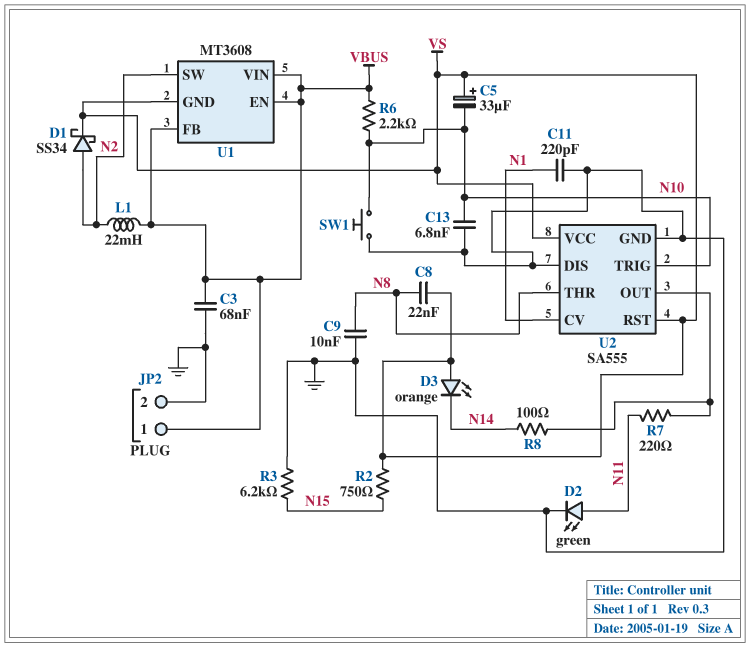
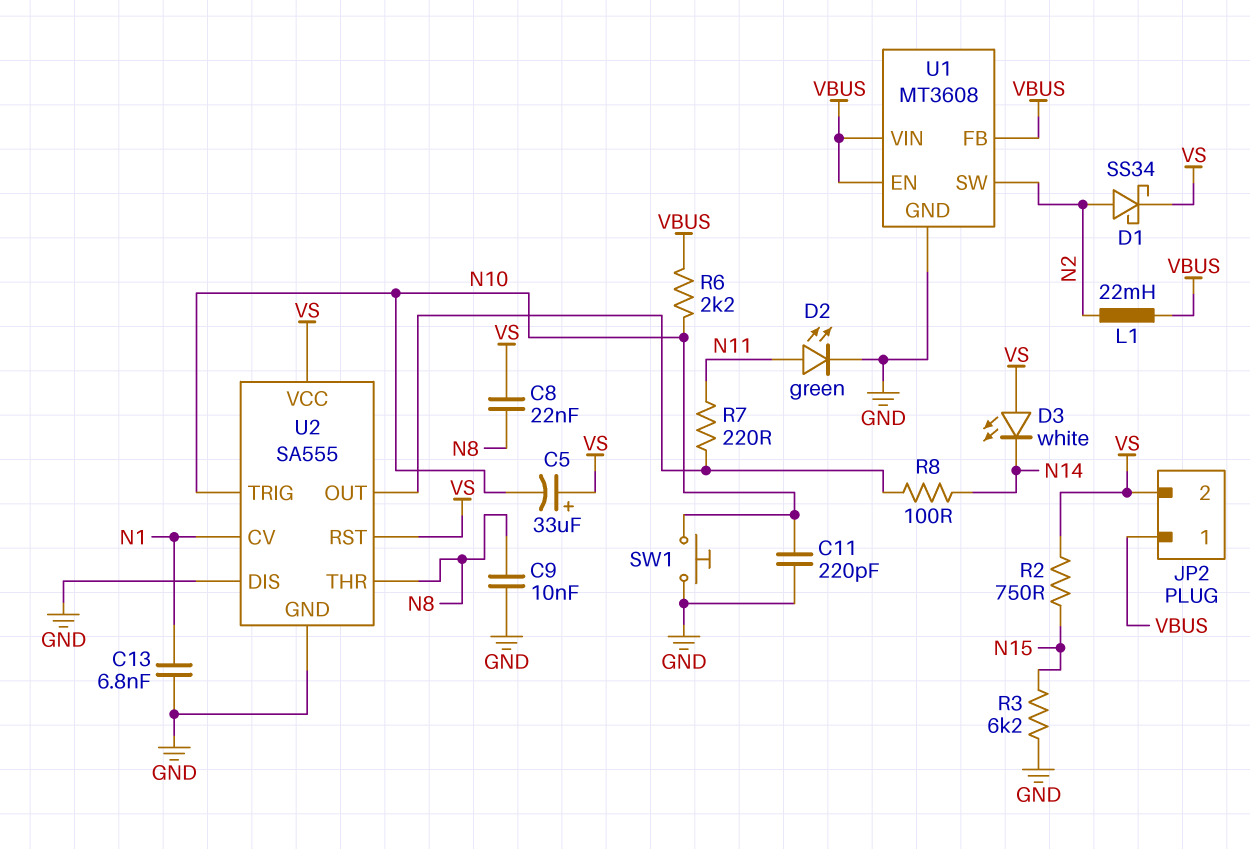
C3: 68nF (GND, VBUS) -> none
C11: 220pF (GND, N1) -> 220pF (GND, N10)
C13: 6.8nF (GND, N10) -> 6.8nF (GND, N1)
D3: LED orange (A VS, K N14) -> LED white (A VS, K N14)
JP2 pin 2: GND -> VS
U1 pin GND: VS -> GND

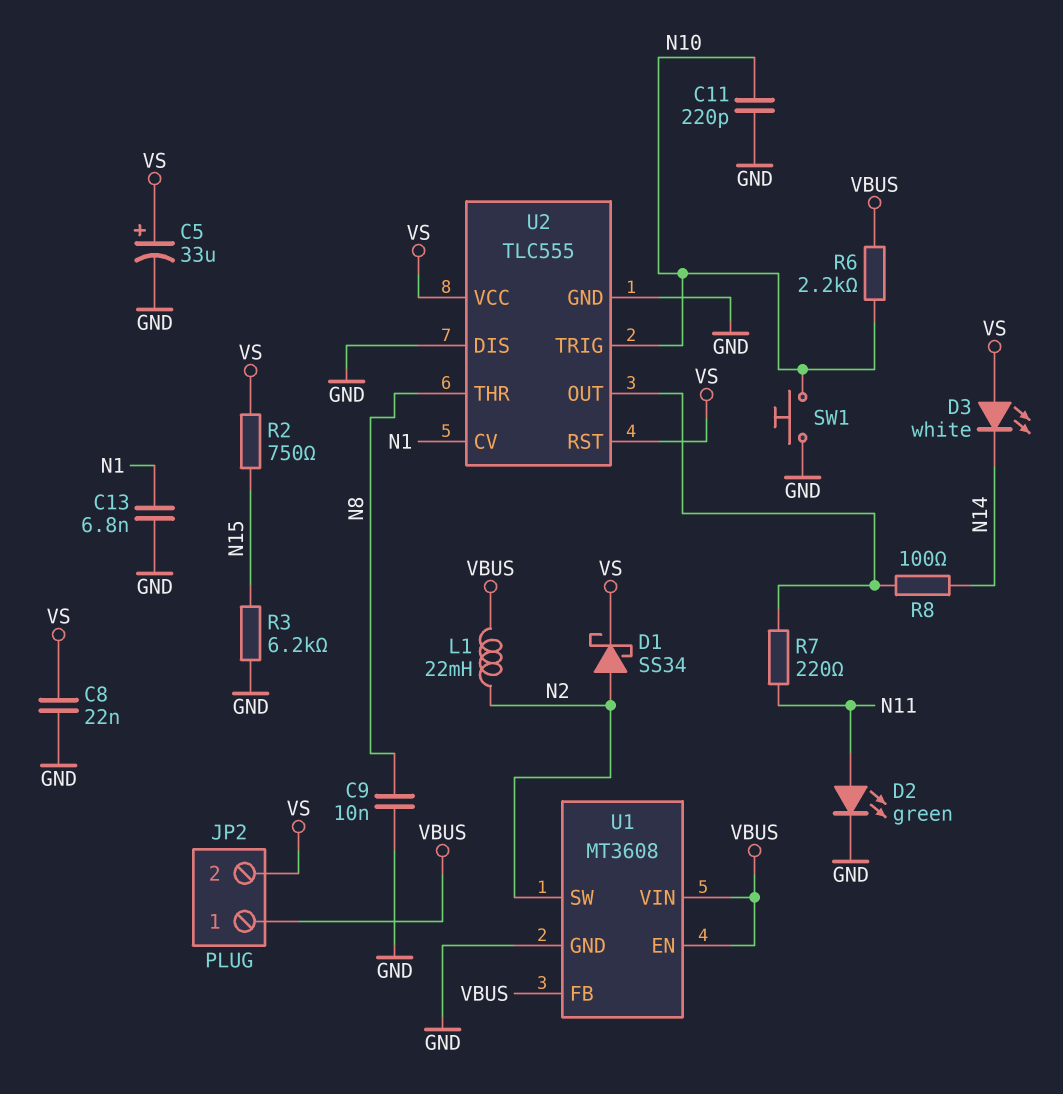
C5: 33uF (plus VS, minus N10) -> 33uF (plus VS, minus GND)
C8: 22nF (N8, VS) -> 22nF (GND, VS)
U2: SA555 -> TLC555

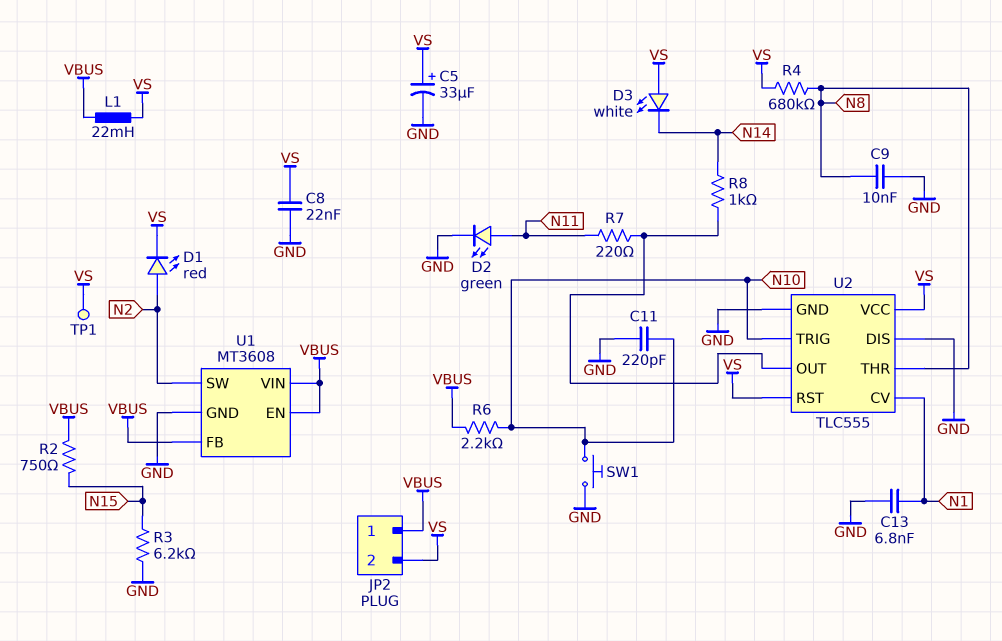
D1: schottky SS34 (A N2, K VS) -> LED red (A N2, K VS)
L1: 22mH (N2, VBUS) -> 22mH (VBUS, VS)
R2: 750 (N15, VS) -> 750 (N15, VBUS)
R4: none -> 680k (N8, VS)
R8: 100 (N14, U2/OUT) -> 1k (N14, U2/OUT)
TP1: none -> test point (VS)

